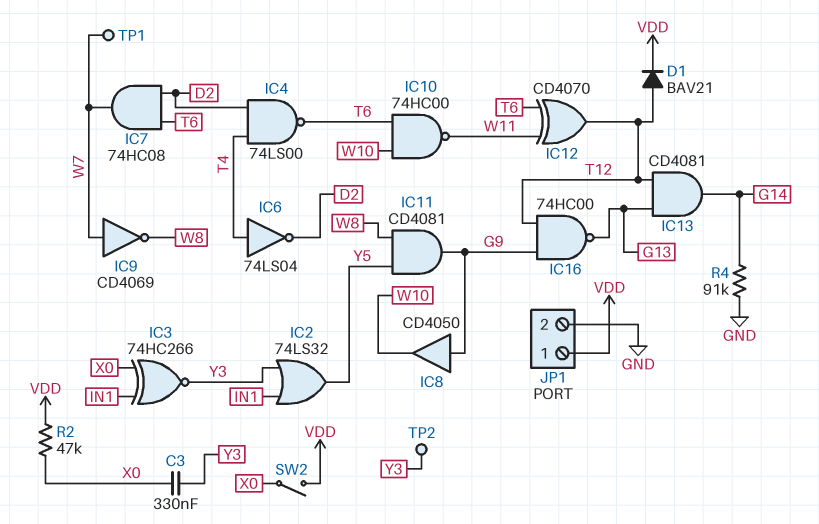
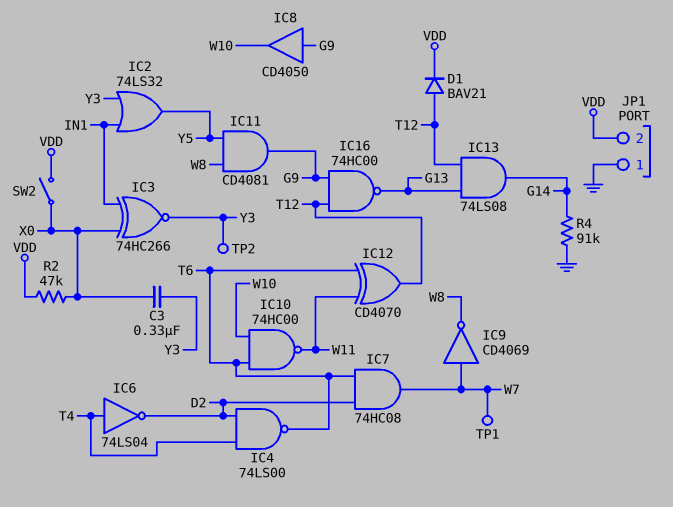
IC13: AND CD4081 (in G13, in T12, out G14) -> AND 74LS08 (in G13, in T12, out G14)
JP1 pin 1: VDD -> GND
JP1 pin 2: GND -> VDD

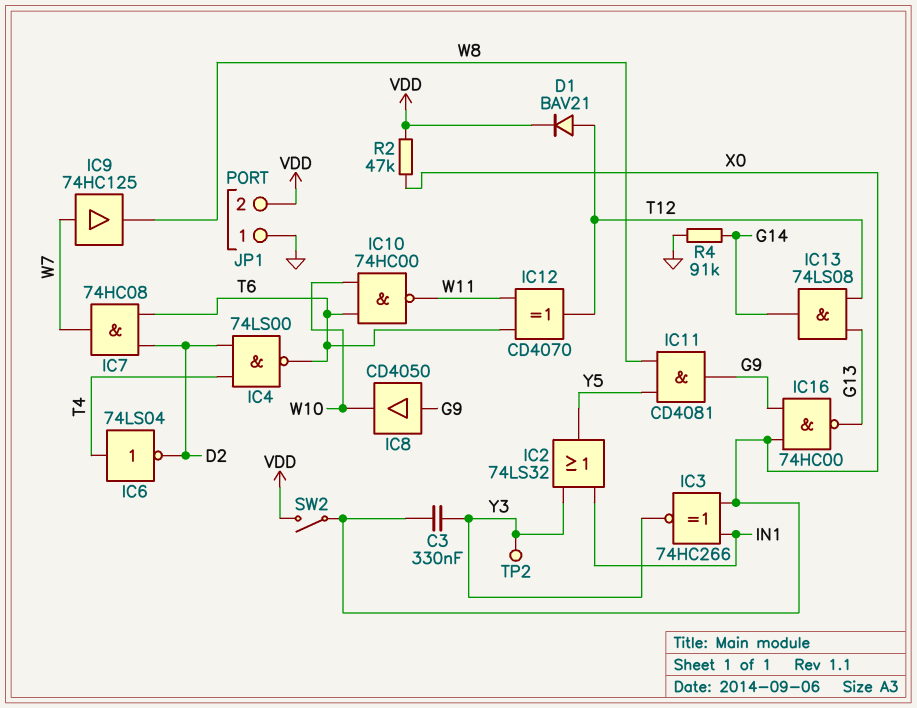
IC9: NOT CD4069 (in W7, out W8) -> buffer 74HC125 (in W7, out W8)
IC16: NAND 74HC00 (in G9, in T12, out G13) -> NAND 74HC00 (in G9, in X0, out G13)
TP1: test point (W7) -> none

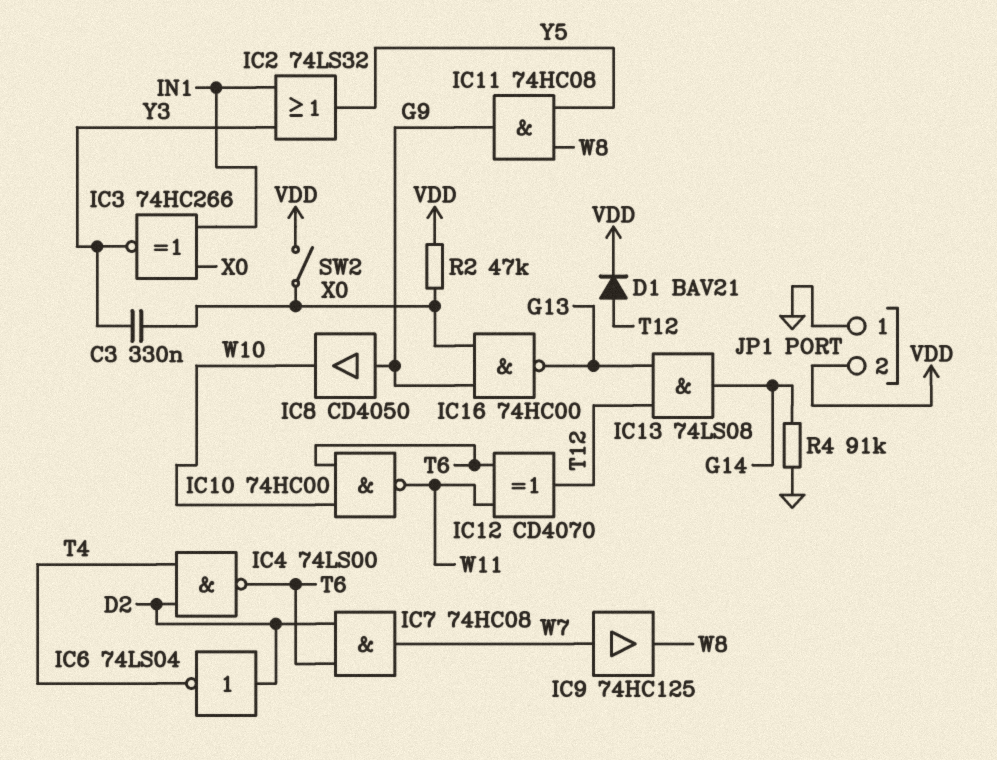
IC6: NOT 74LS04 (in T4, out D2) -> NOT 74LS04 (in D2, out T4)
IC11: AND CD4081 (in W8, in Y5, out G9) -> AND 74HC08 (in W8, in Y5, out G9)
TP2: test point (Y3) -> none

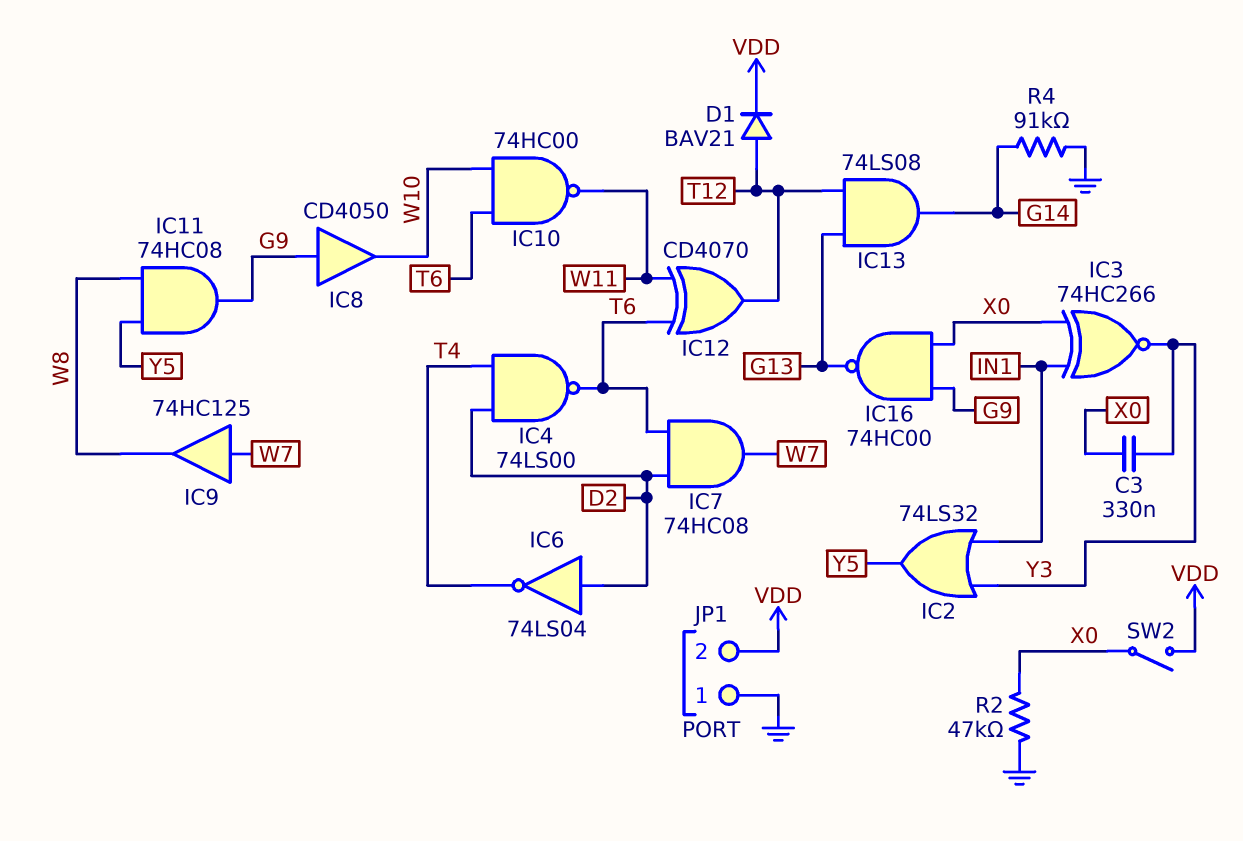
R2: 47k (VDD, X0) -> 47k (GND, X0)

